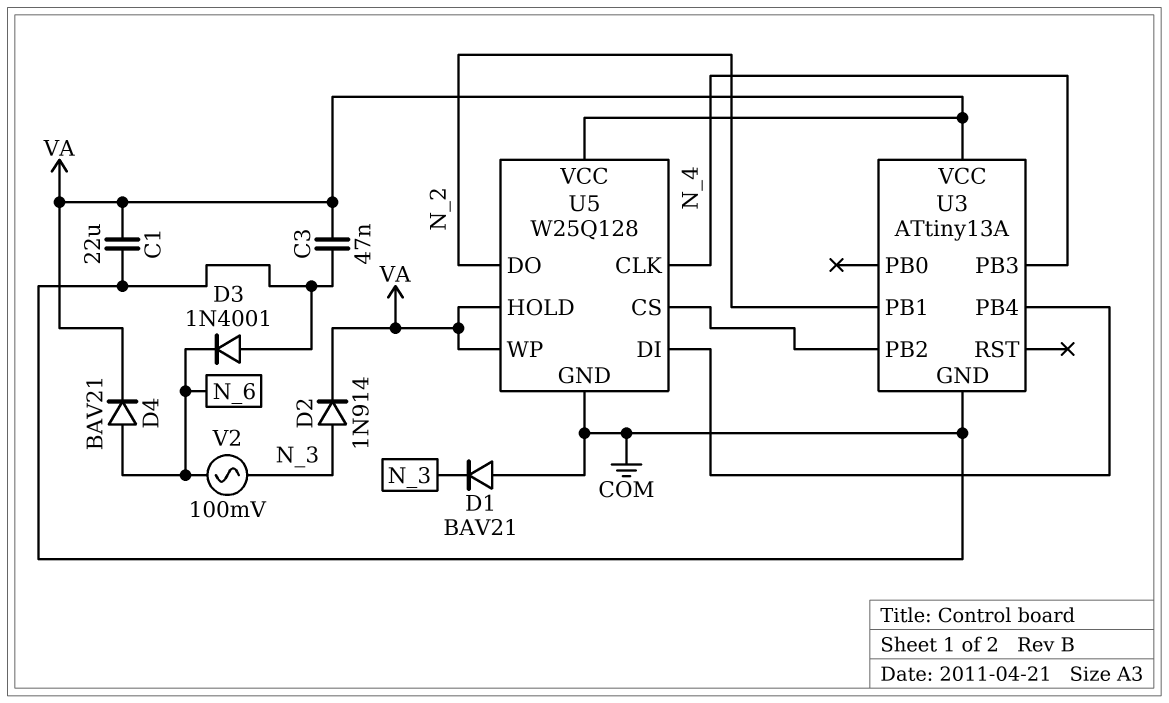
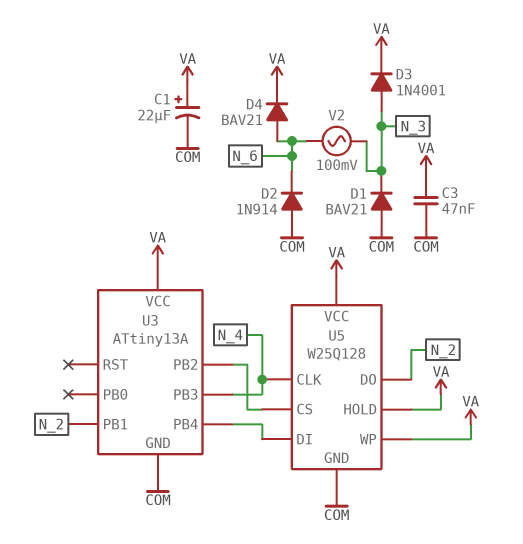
C1: 22uF (COM, VA) -> 22uF (plus VA, minus COM)
D2: diode 1N914 (A N_3, K VA) -> diode 1N914 (A COM, K N_6)
D3: diode 1N4001 (A COM, K N_6) -> diode 1N4001 (A N_3, K VA)

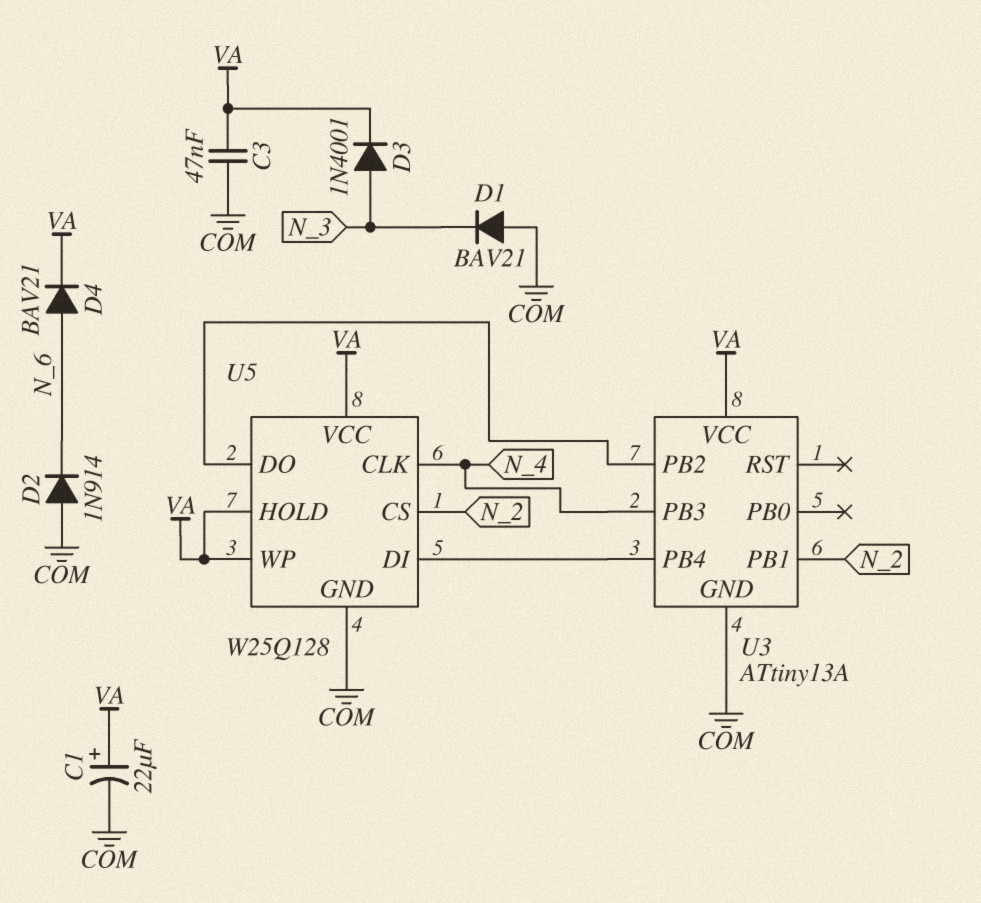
U5 pin CS: U3/PB2 -> N_2
U5 pin DO: N_2 -> U3/PB2
V2: AC 100mV (N_3, N_6) -> none

